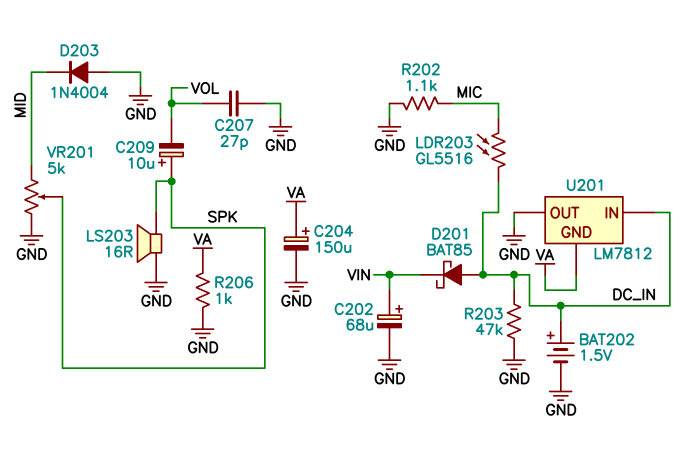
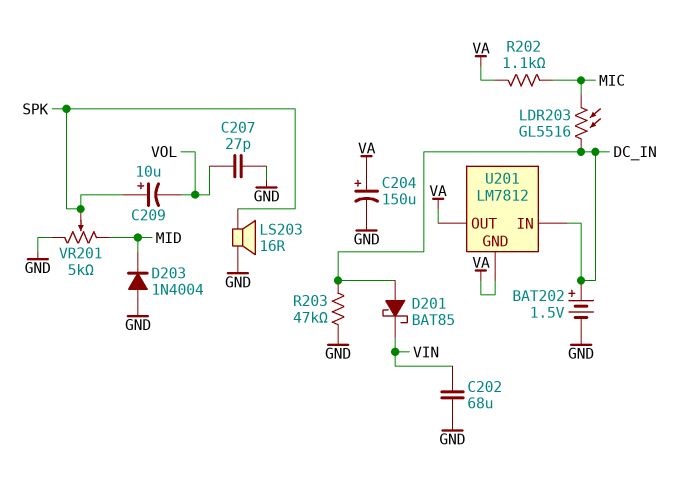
C202: 68uF (plus VIN, minus GND) -> 68uF (GND, VIN)
R202: 1.1k (GND, MIC) -> 1.1k (MIC, VA)
R206: 1k (GND, VA) -> none
U201 pin OUT: GND -> VA

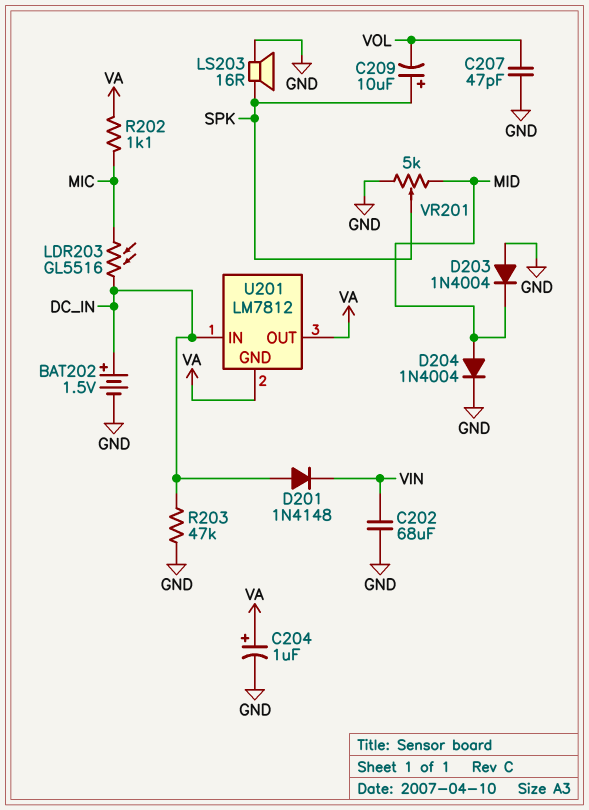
C204: 150uF (plus VA, minus GND) -> 1uF (plus VA, minus GND)
C207: 27pF (GND, VOL) -> 47pF (GND, VOL)
D201: schottky BAT85 (A DC_IN, K VIN) -> diode 1N4148 (A DC_IN, K VIN)
D204: none -> diode 1N4004 (A MID, K GND)

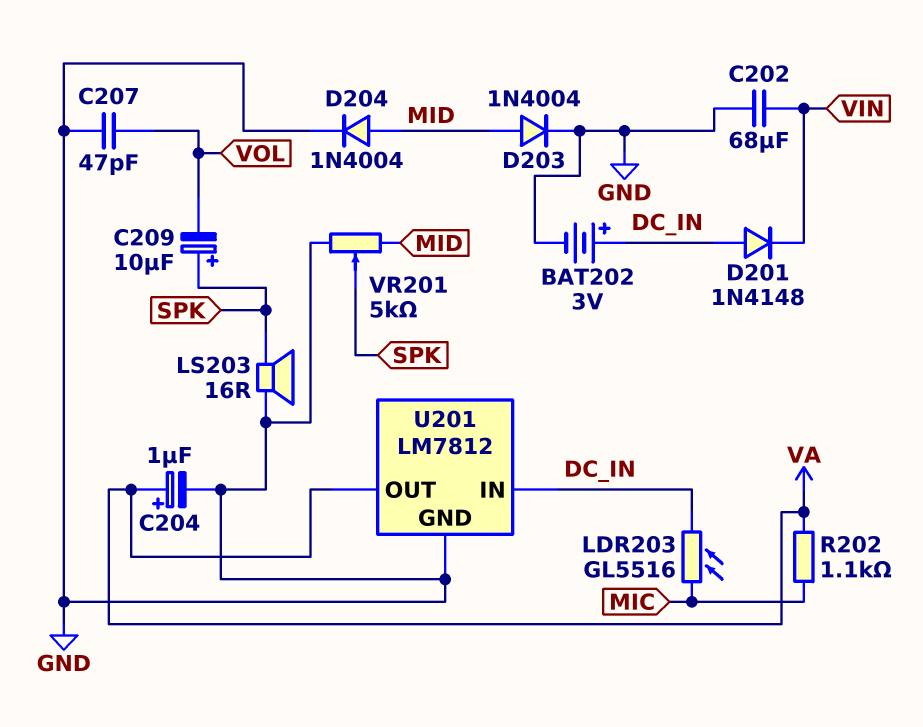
BAT202: 1.5V (plus DC_IN, minus GND) -> 3V (plus DC_IN, minus GND)
D203: diode 1N4004 (A GND, K MID) -> diode 1N4004 (A MID, K GND)
R203: 47k (DC_IN, GND) -> none
U201 pin GND: VA -> GND

